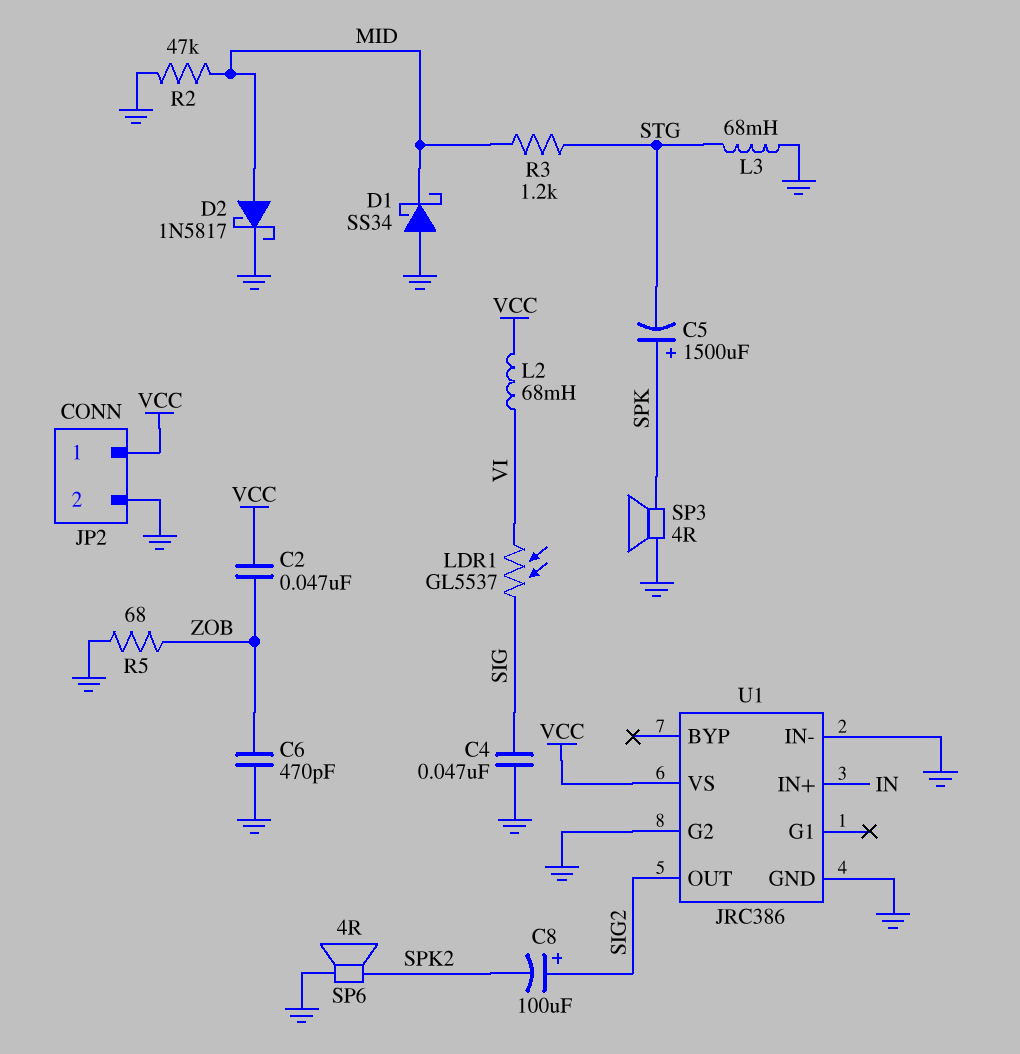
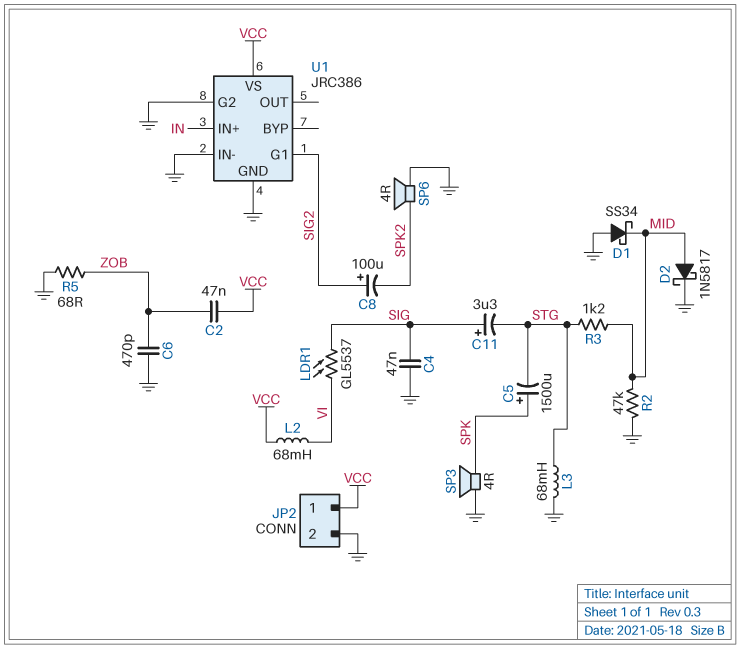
C11: none -> 3.3uF (plus SIG, minus STG)
U1 pin G1: none -> SIG2
U1 pin OUT: SIG2 -> none

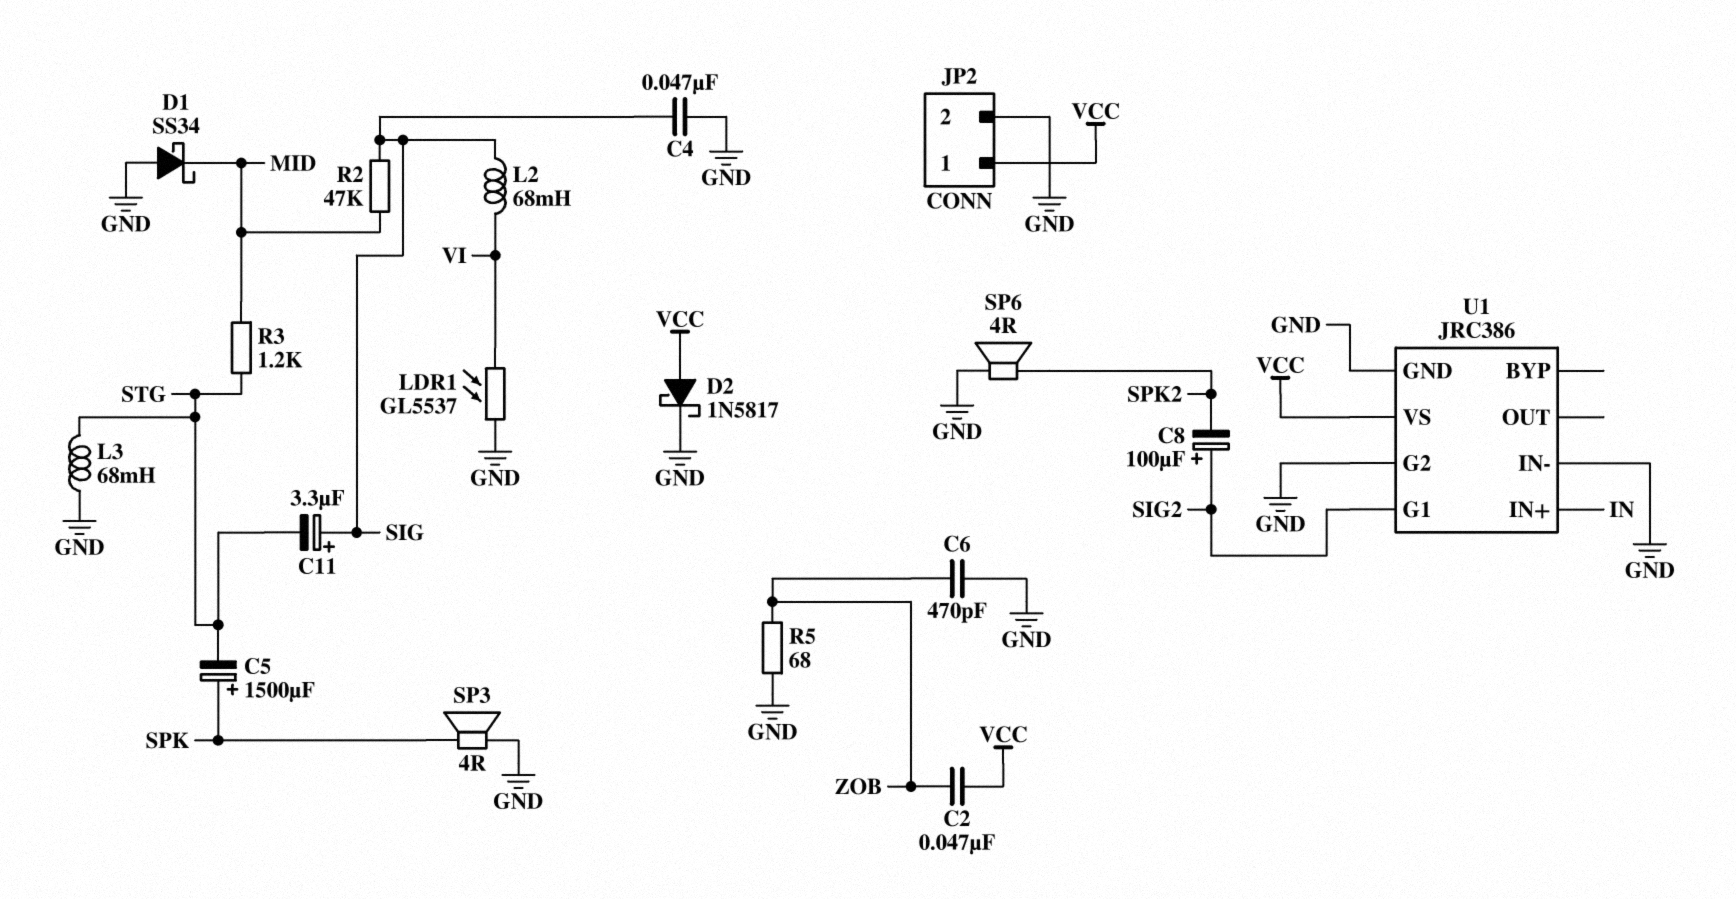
D2: schottky 1N5817 (A MID, K GND) -> schottky 1N5817 (A VCC, K GND)
L2: 68mH (VCC, VI) -> 68mH (SIG, VI)
LDR1: GL5537 (SIG, VI) -> GL5537 (GND, VI)
R2: 47k (GND, MID) -> 47k (MID, SIG)

